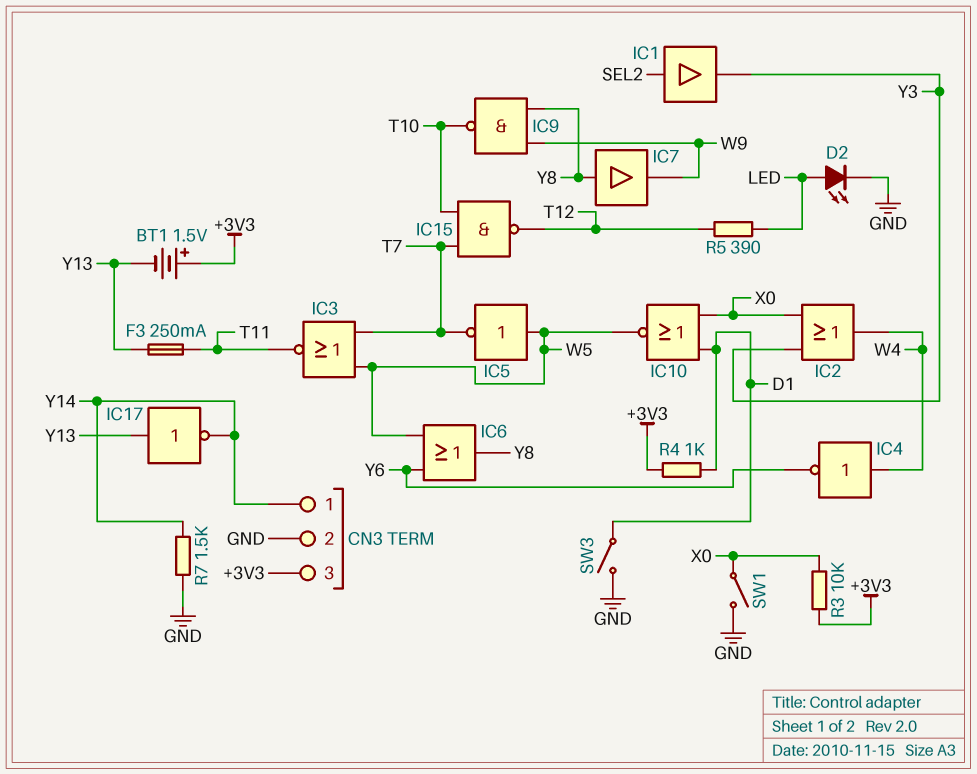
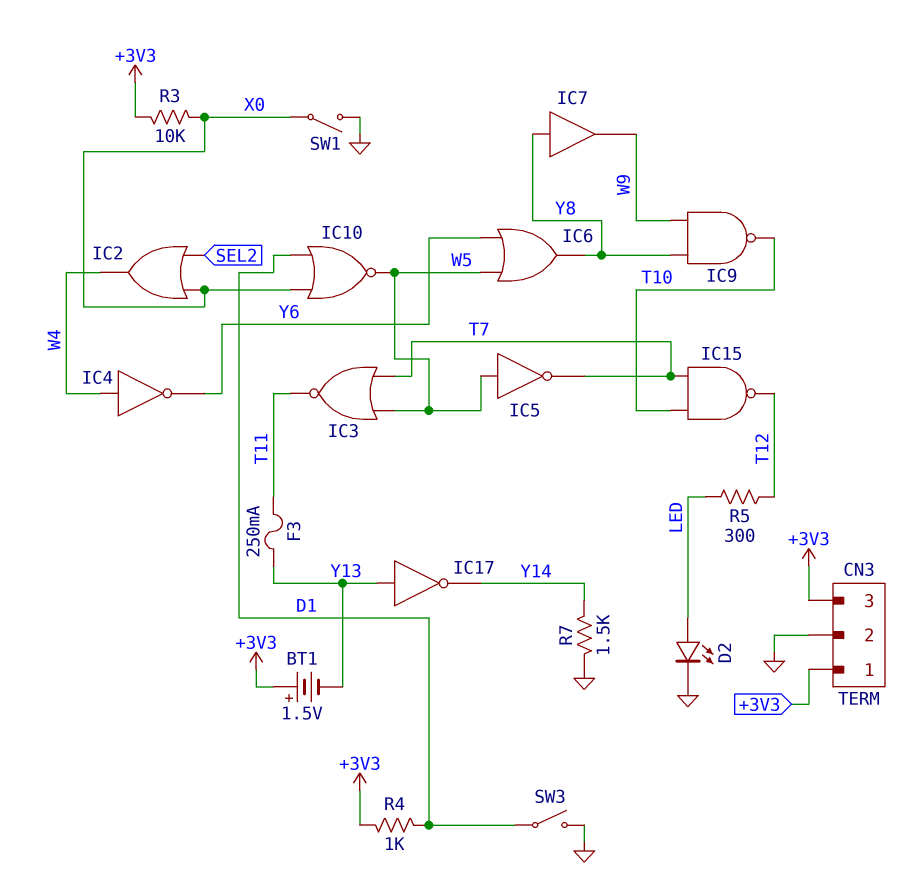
CN3 pin 1: Y14 -> +3V3
IC1: buffer (in SEL2, out Y3) -> none
IC2: OR (in X0, in Y3, out W4) -> OR (in SEL2, in X0, out W4)
R5: 390 (LED, T12) -> 300 (LED, T12)

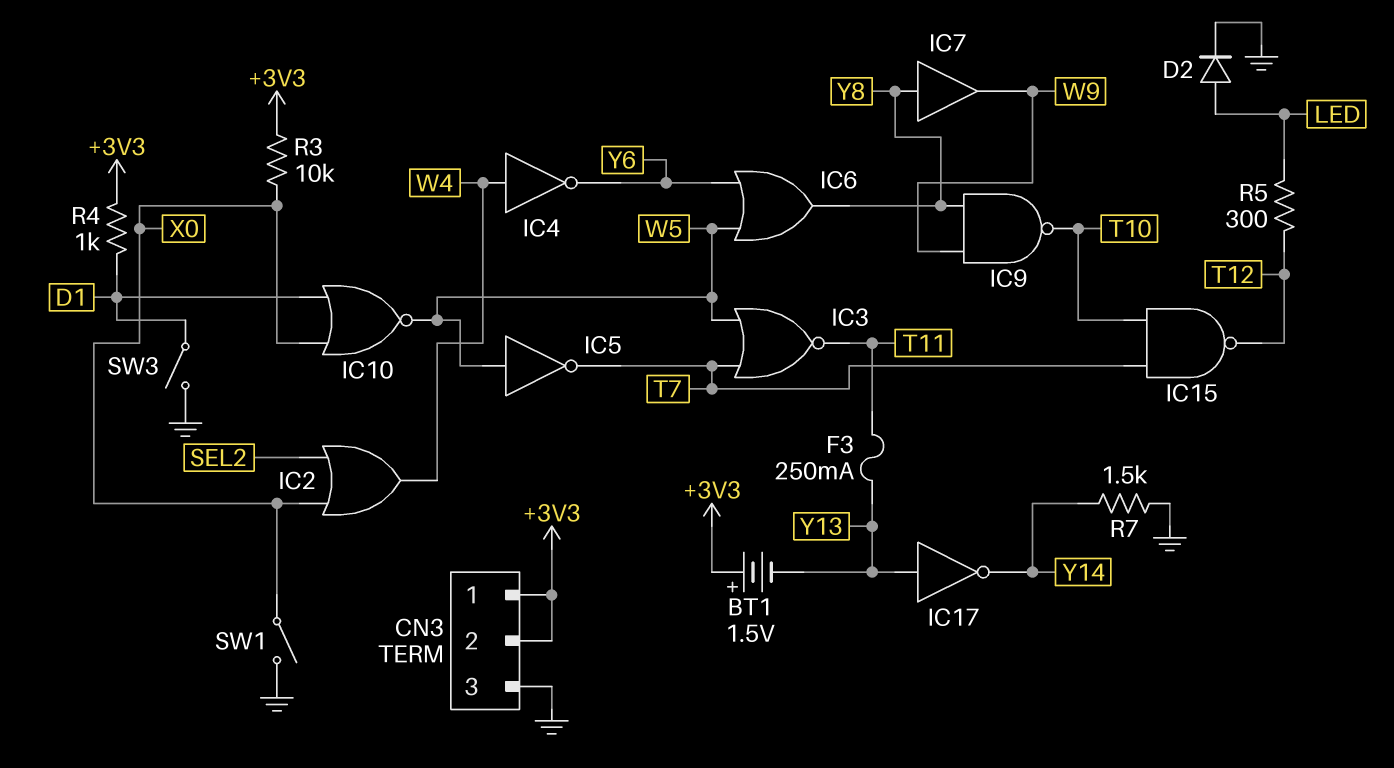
CN3 pin 2: GND -> +3V3
CN3 pin 3: +3V3 -> GND
D2: LED (A LED, K GND) -> diode (A LED, K GND)

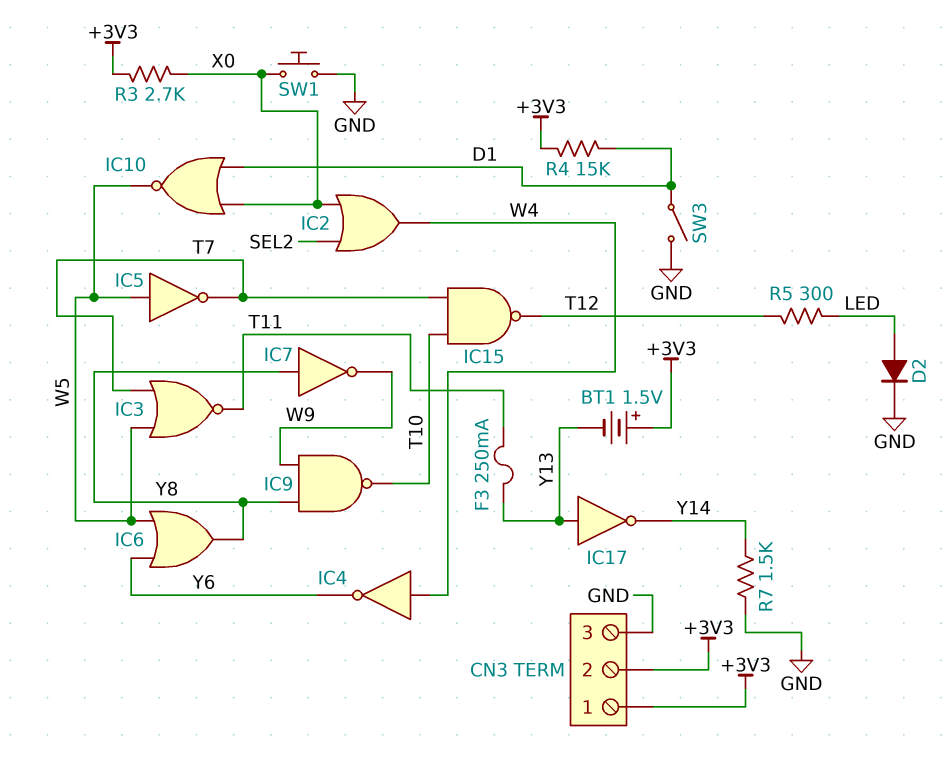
IC7: buffer (in Y8, out W9) -> NOT (in Y8, out W9)
R3: 10k (+3V3, X0) -> 2.7k (+3V3, X0)
R4: 1k (+3V3, D1) -> 15k (+3V3, D1)
SW1: switch (GND, X0) -> button (GND, X0)

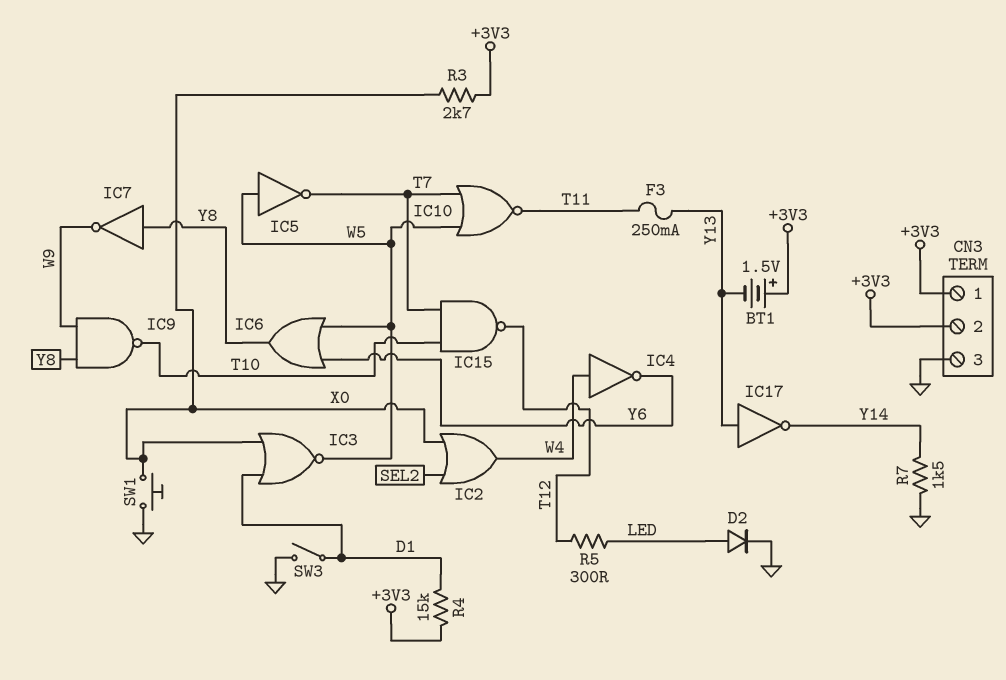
IC3: NOR (in T7, in W5, out T11) -> NOR (in D1, in X0, out W5)
IC10: NOR (in D1, in X0, out W5) -> NOR (in T7, in W5, out T11)

